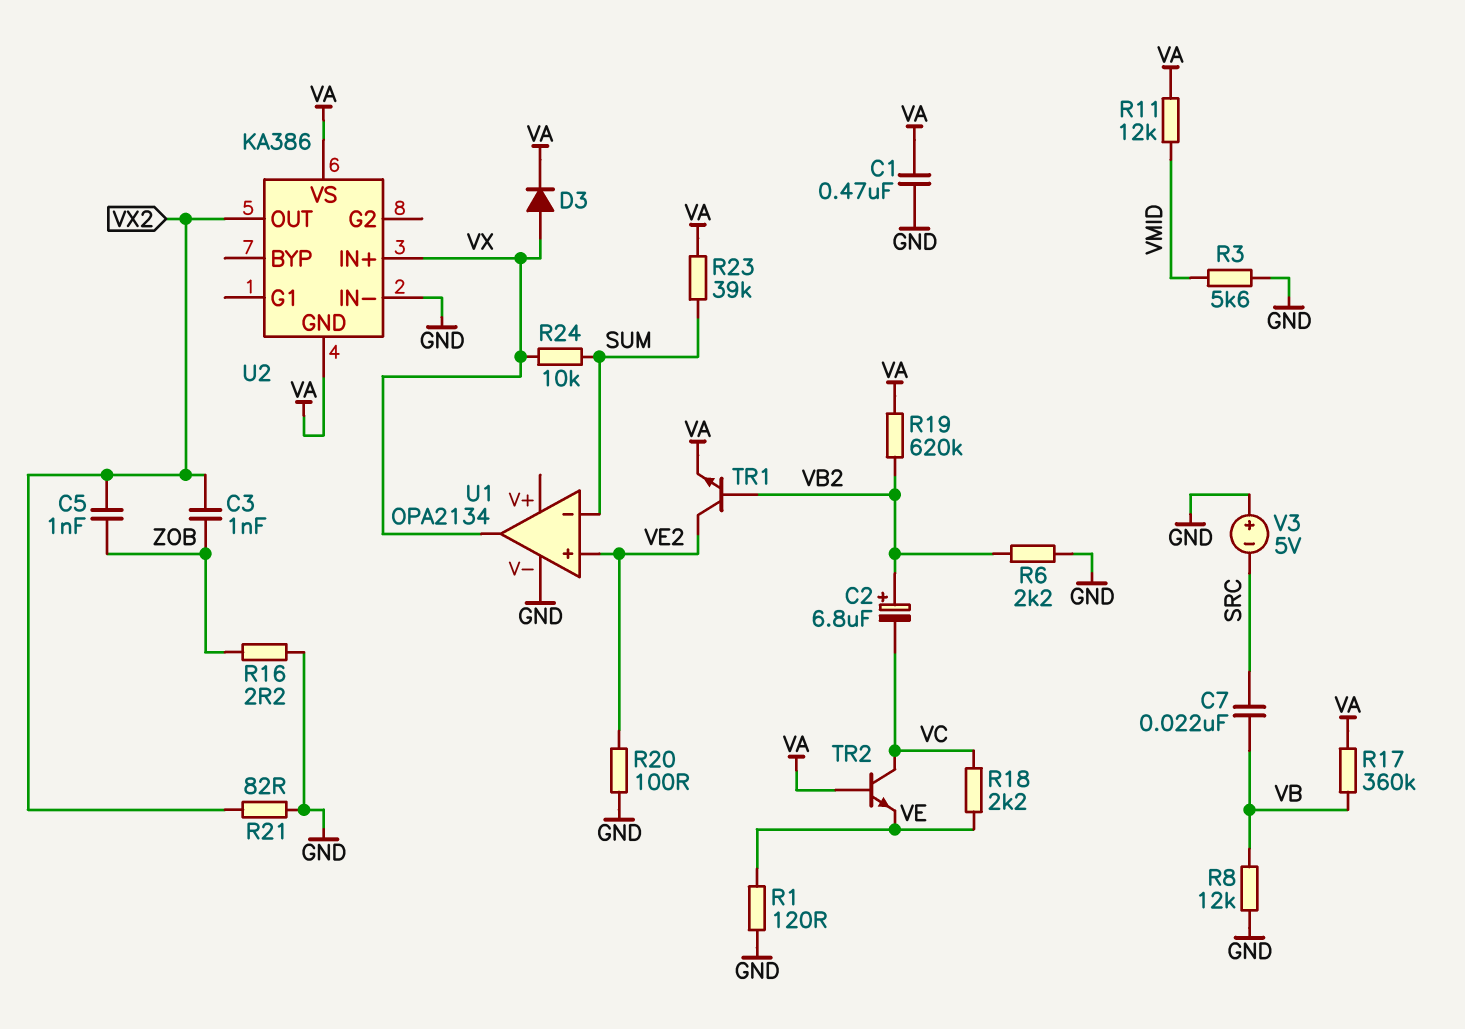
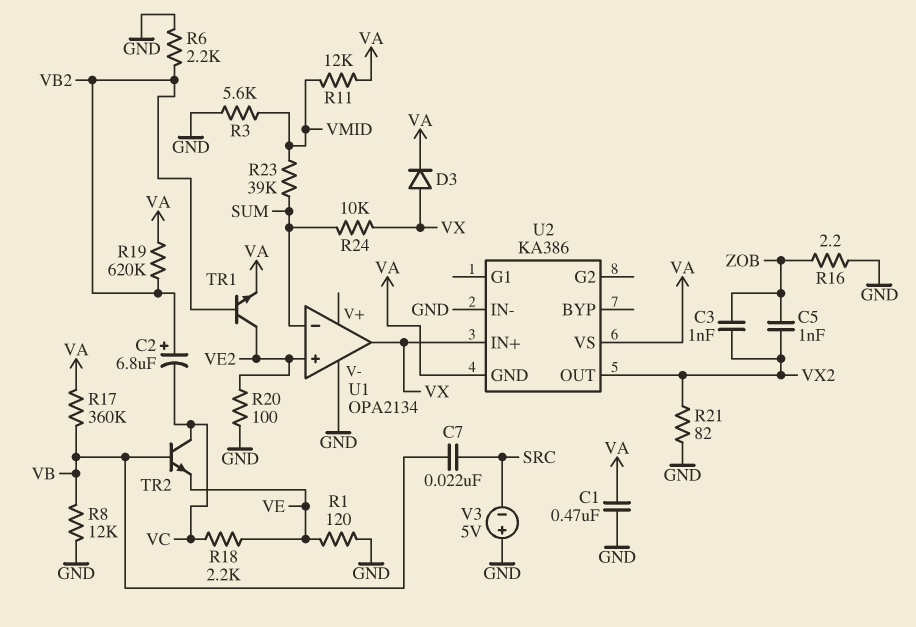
R23: 39k (SUM, VA) -> 39k (SUM, VMID)
TR2: NPN (B VA, C VC, E VE) -> NPN (B VB, C VC, E VE)

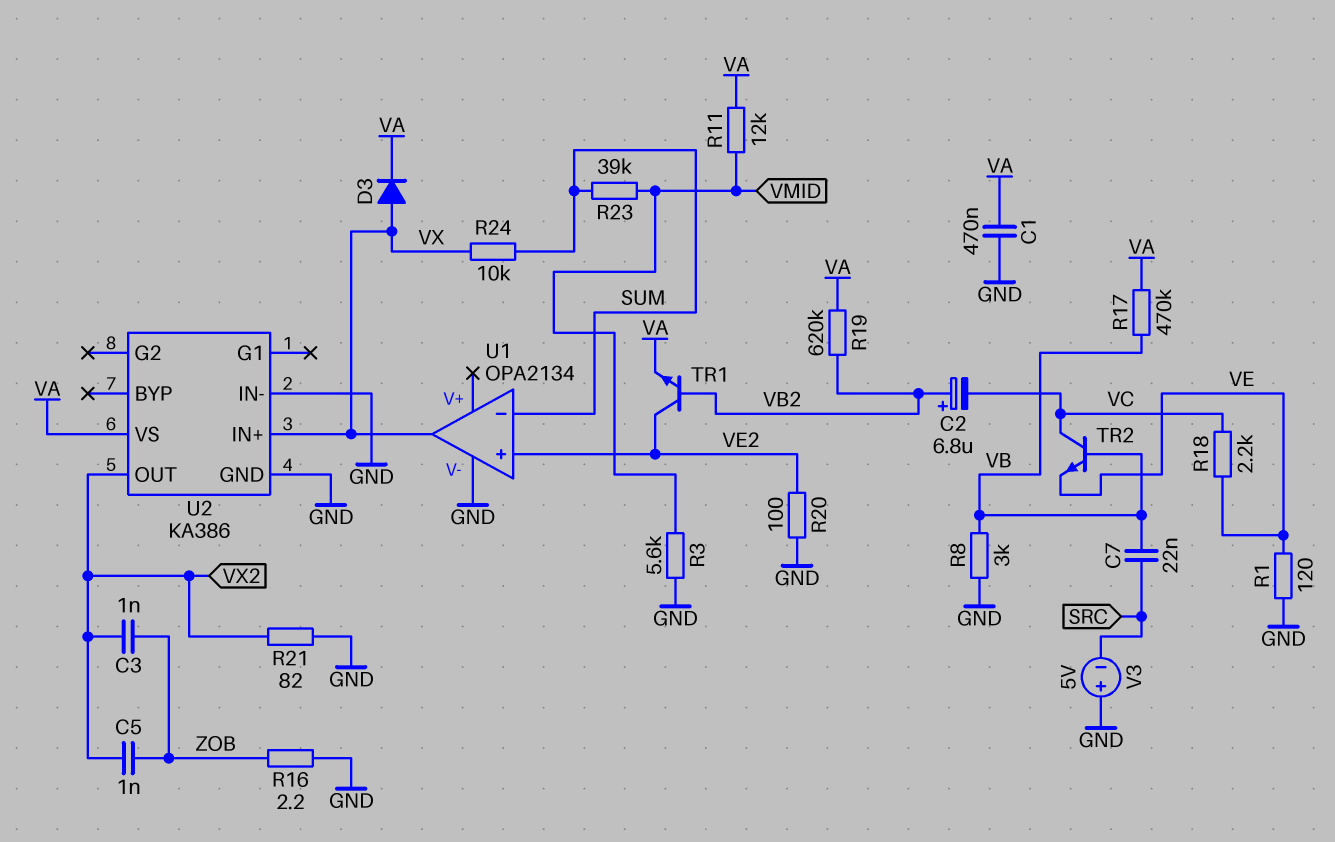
R6: 2.2k (GND, VB2) -> none
R8: 12k (GND, VB) -> 3k (GND, VB)
R17: 360k (VA, VB) -> 470k (VA, VB)
U2 pin GND: VA -> GND

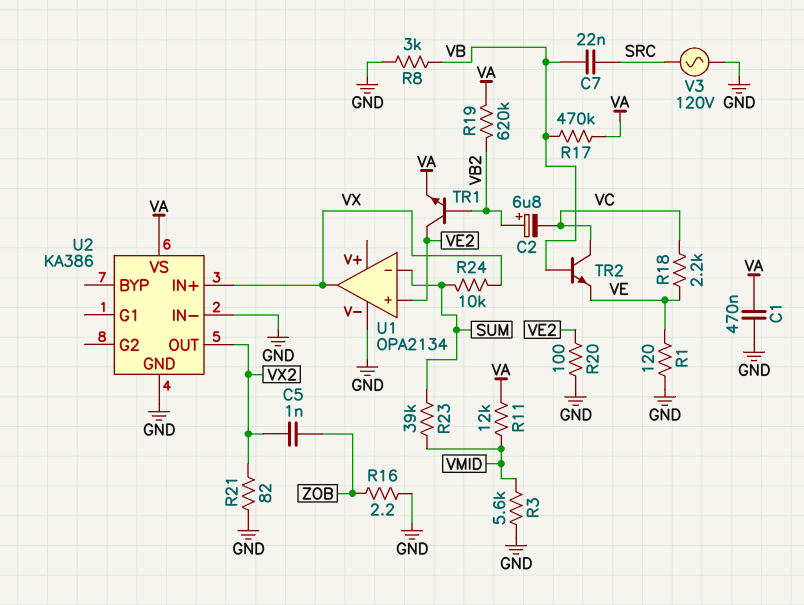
C3: 1nF (VX2, ZOB) -> none
D3: diode (A VX, K VA) -> none
V3: 5V (plus GND, minus SRC) -> AC 120V (GND, SRC)

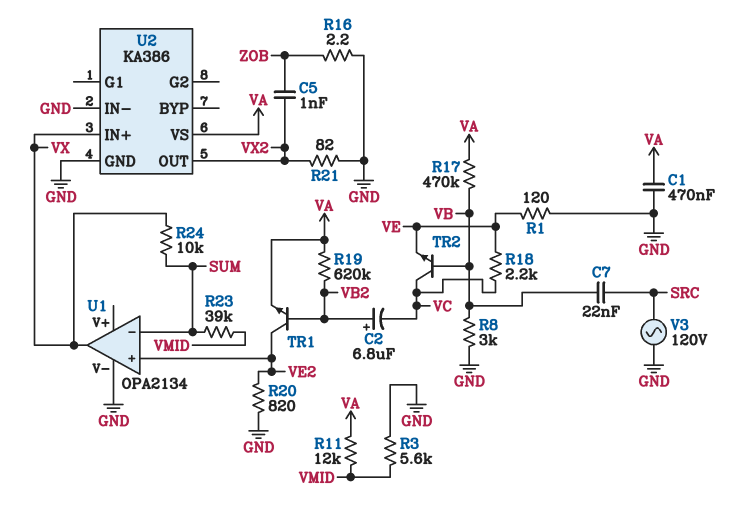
R20: 100 (GND, VE2) -> 820 (GND, VE2)

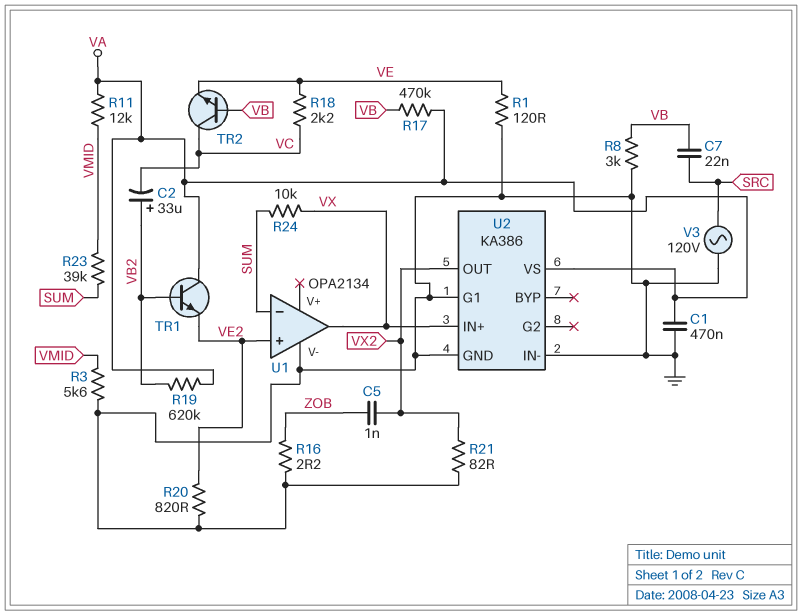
C2: 6.8uF (plus VB2, minus VC) -> 33uF (plus VB2, minus VC)
TR1: NPN (B VB2, C VE2, E VA) -> NPN (B VB2, C VA, E VE2)
U2 pin G1: none -> GND

